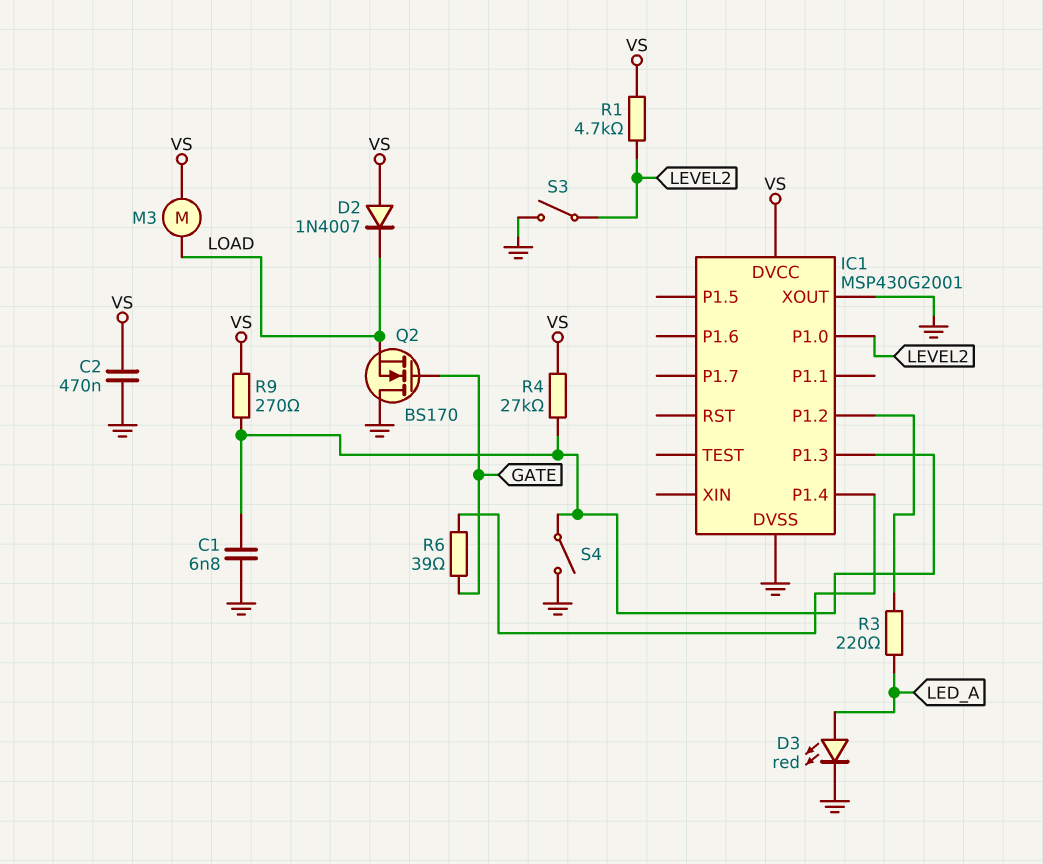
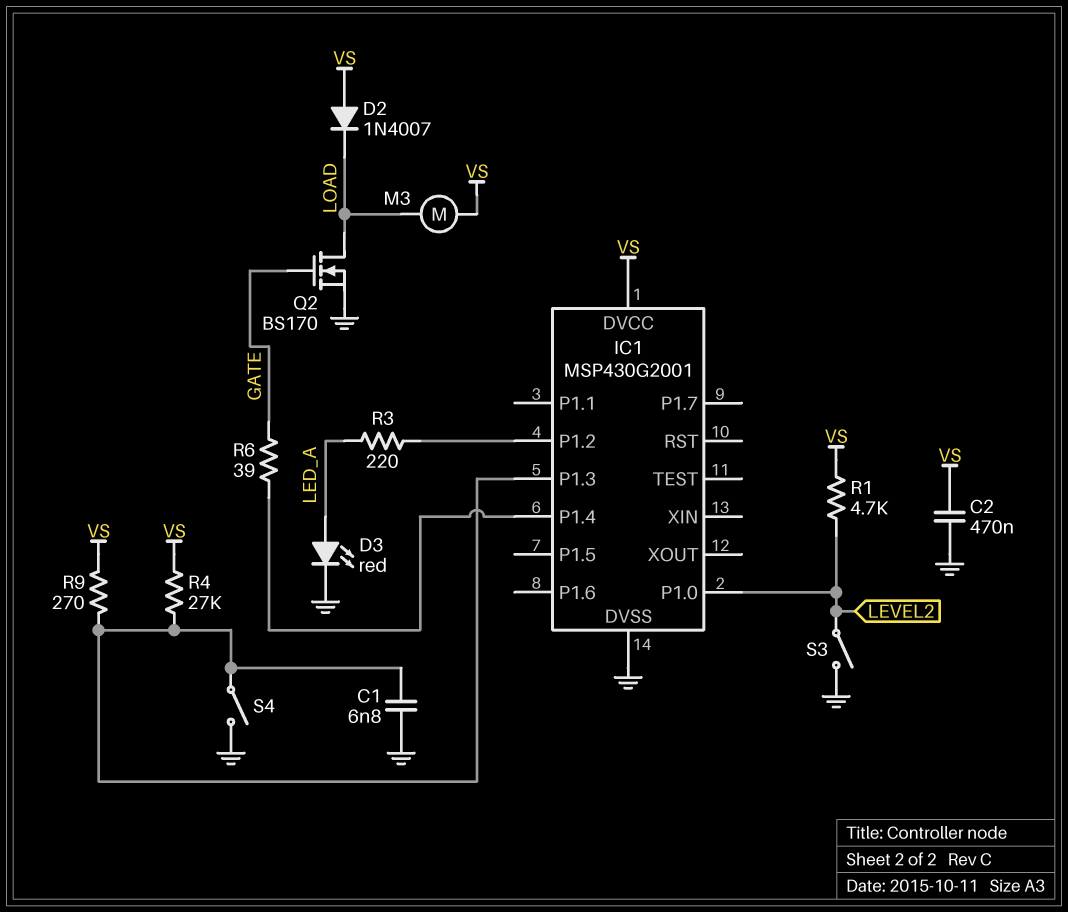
IC1 pin XOUT: GND -> none
Q2: NMOS BS170 (G GATE, D GND, S LOAD) -> NMOS BS170 (G GATE, D LOAD, S GND)

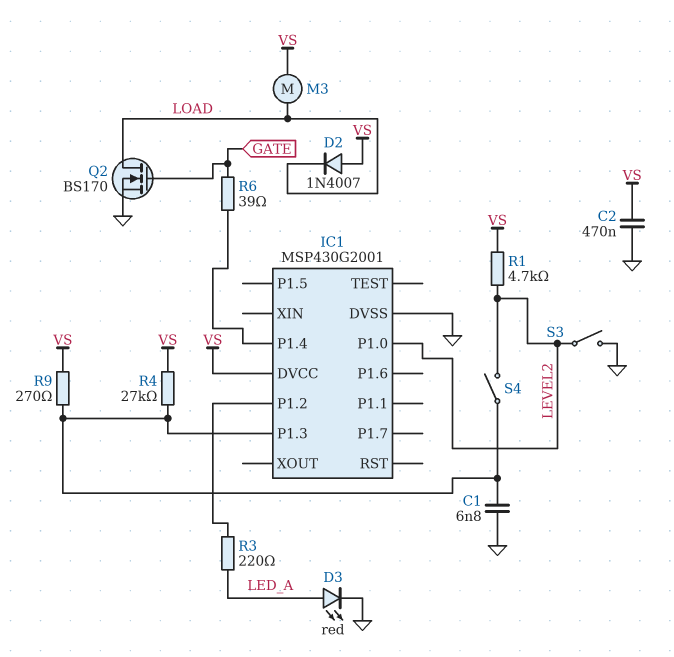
S4: switch (GND, IC1/P1.3) -> switch (IC1/P1.3, LEVEL2)

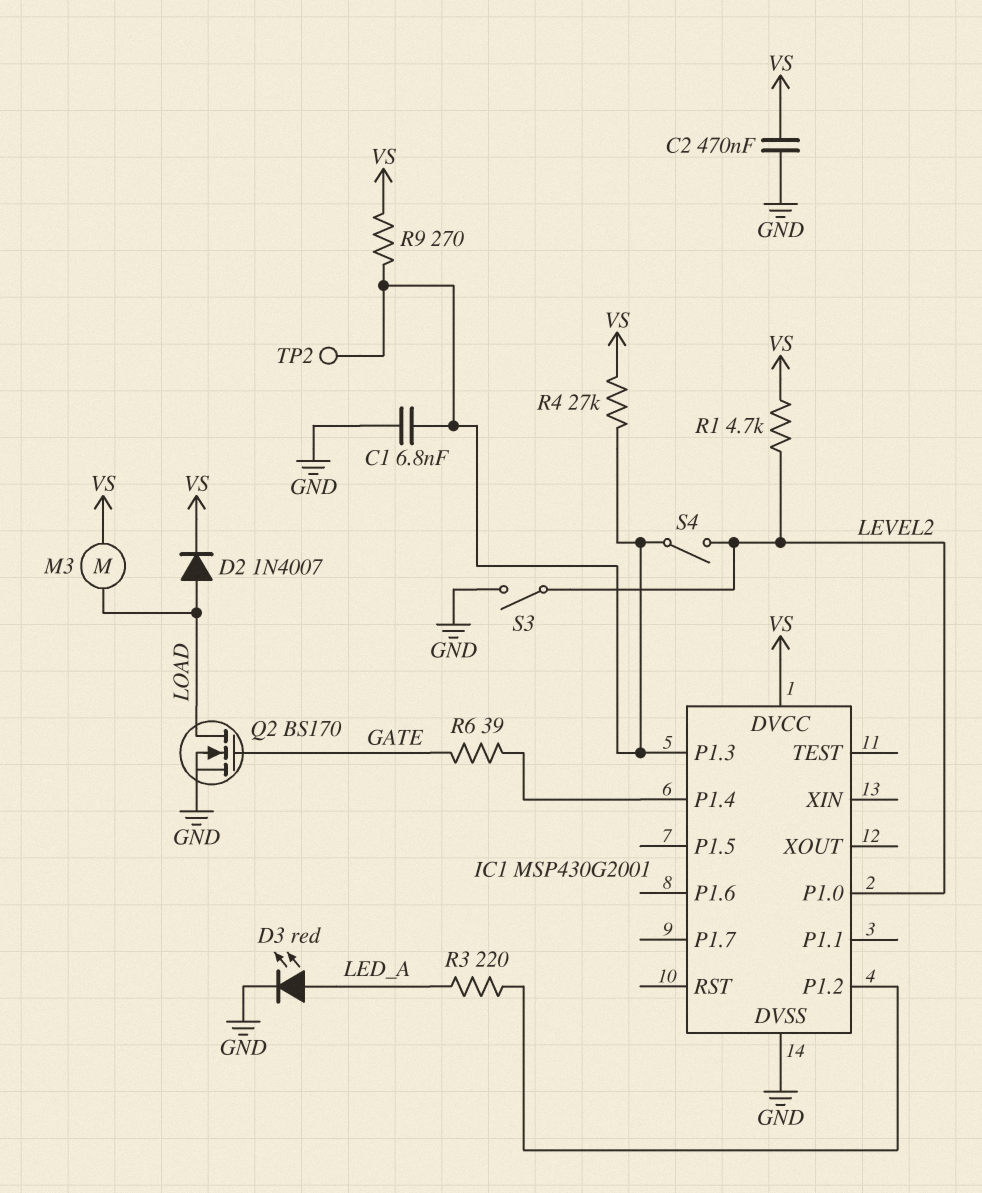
D2: diode 1N4007 (A VS, K LOAD) -> diode 1N4007 (A LOAD, K VS)
TP2: none -> test point (IC1/P1.3)

